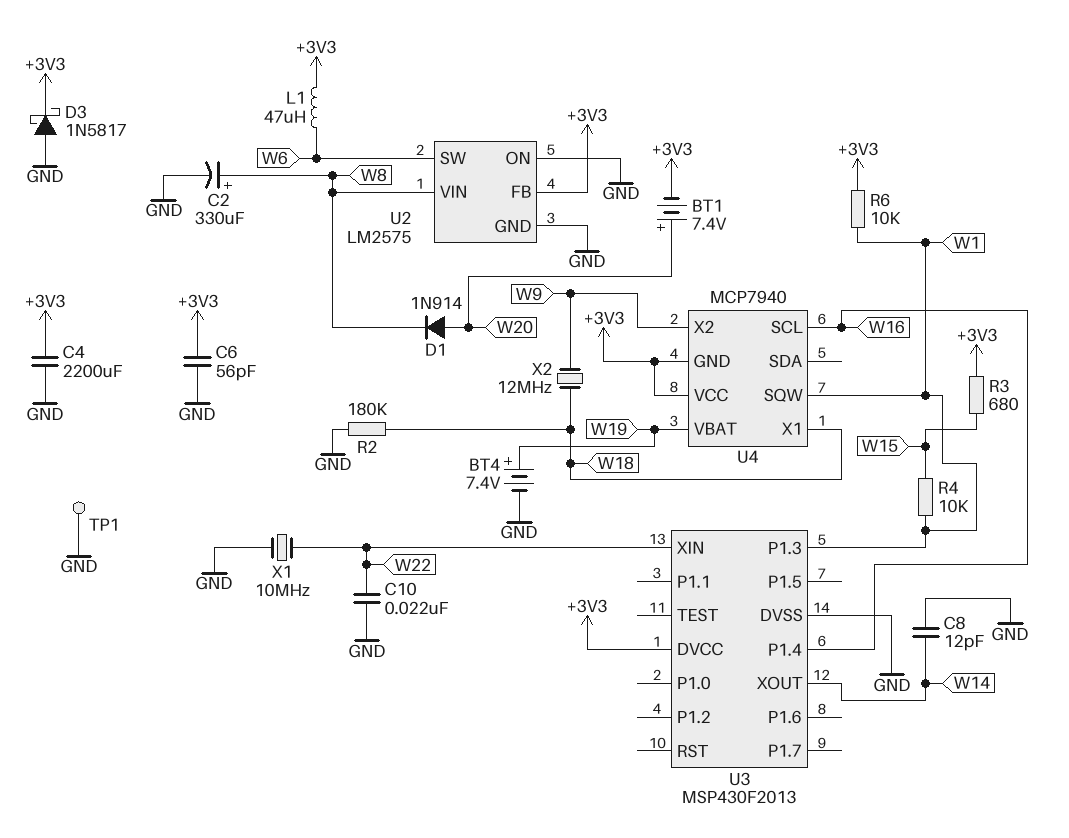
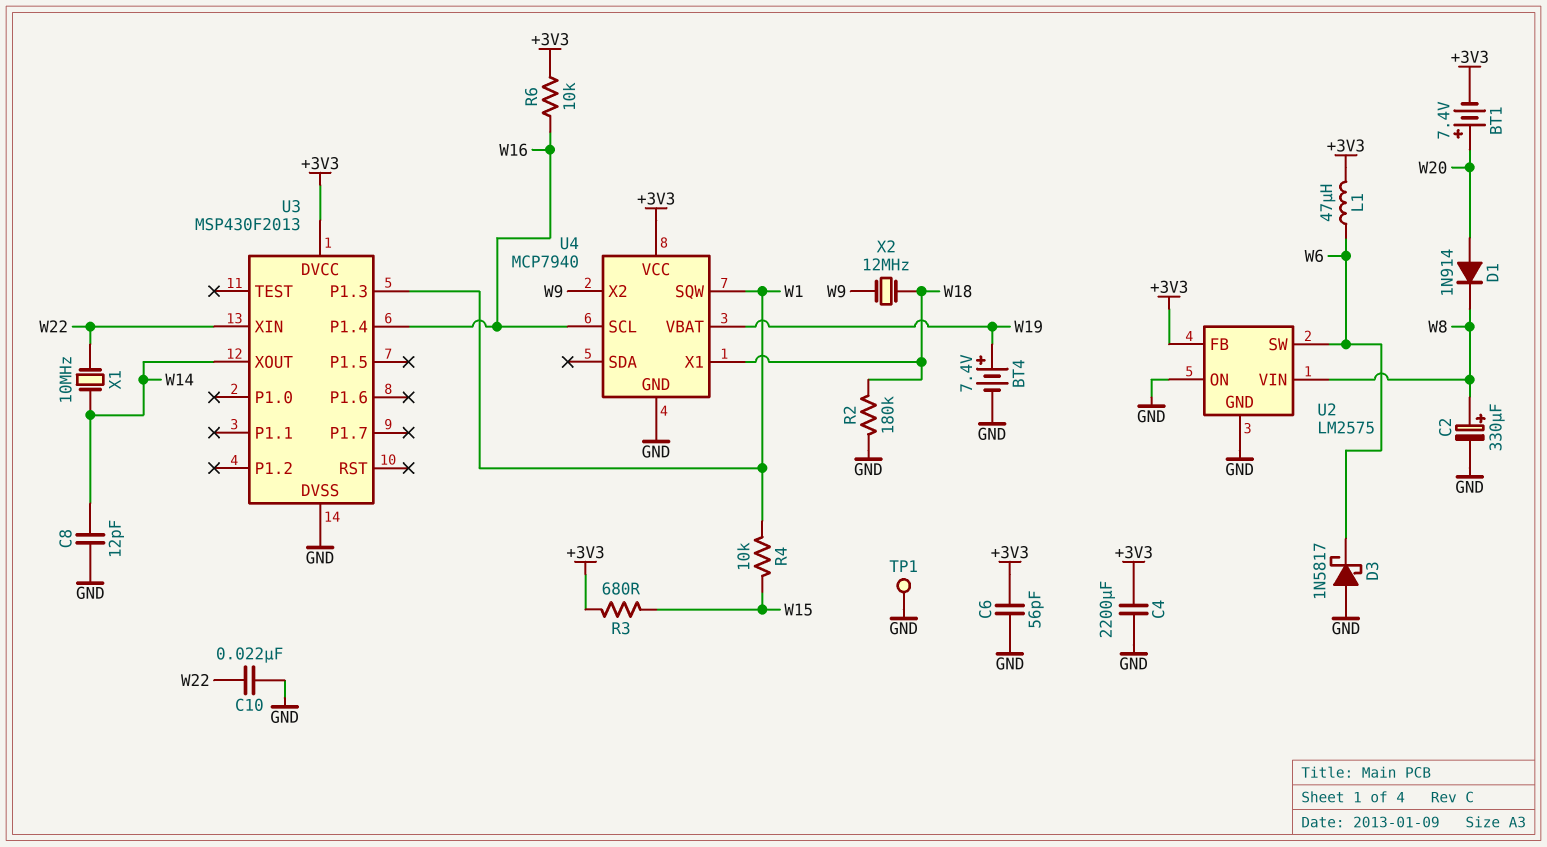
D3: schottky 1N5817 (A GND, K +3V3) -> schottky 1N5817 (A GND, K W6)
R6: 10k (+3V3, W1) -> 10k (+3V3, W16)
U4 pin GND: +3V3 -> GND
X1: 10MHz (GND, W22) -> 10MHz (W14, W22)

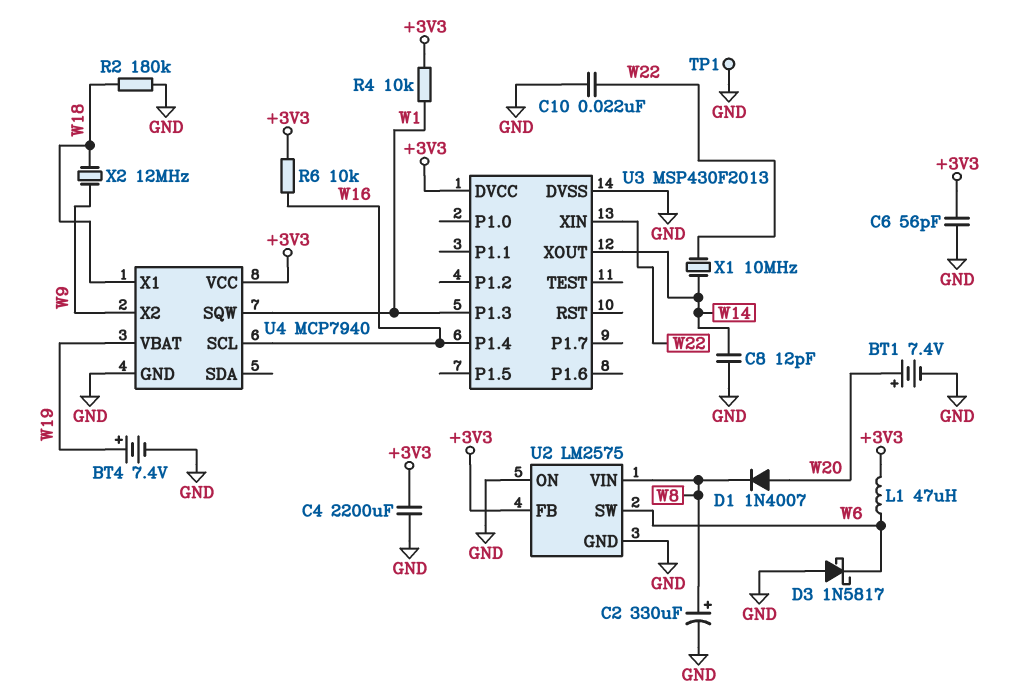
BT1: 7.4V (plus W20, minus +3V3) -> 7.4V (plus W20, minus GND)
D1: diode 1N914 (A W20, K W8) -> diode 1N4007 (A W20, K W8)
R3: 680 (+3V3, W15) -> none
R4: 10k (W1, W15) -> 10k (+3V3, W1)

